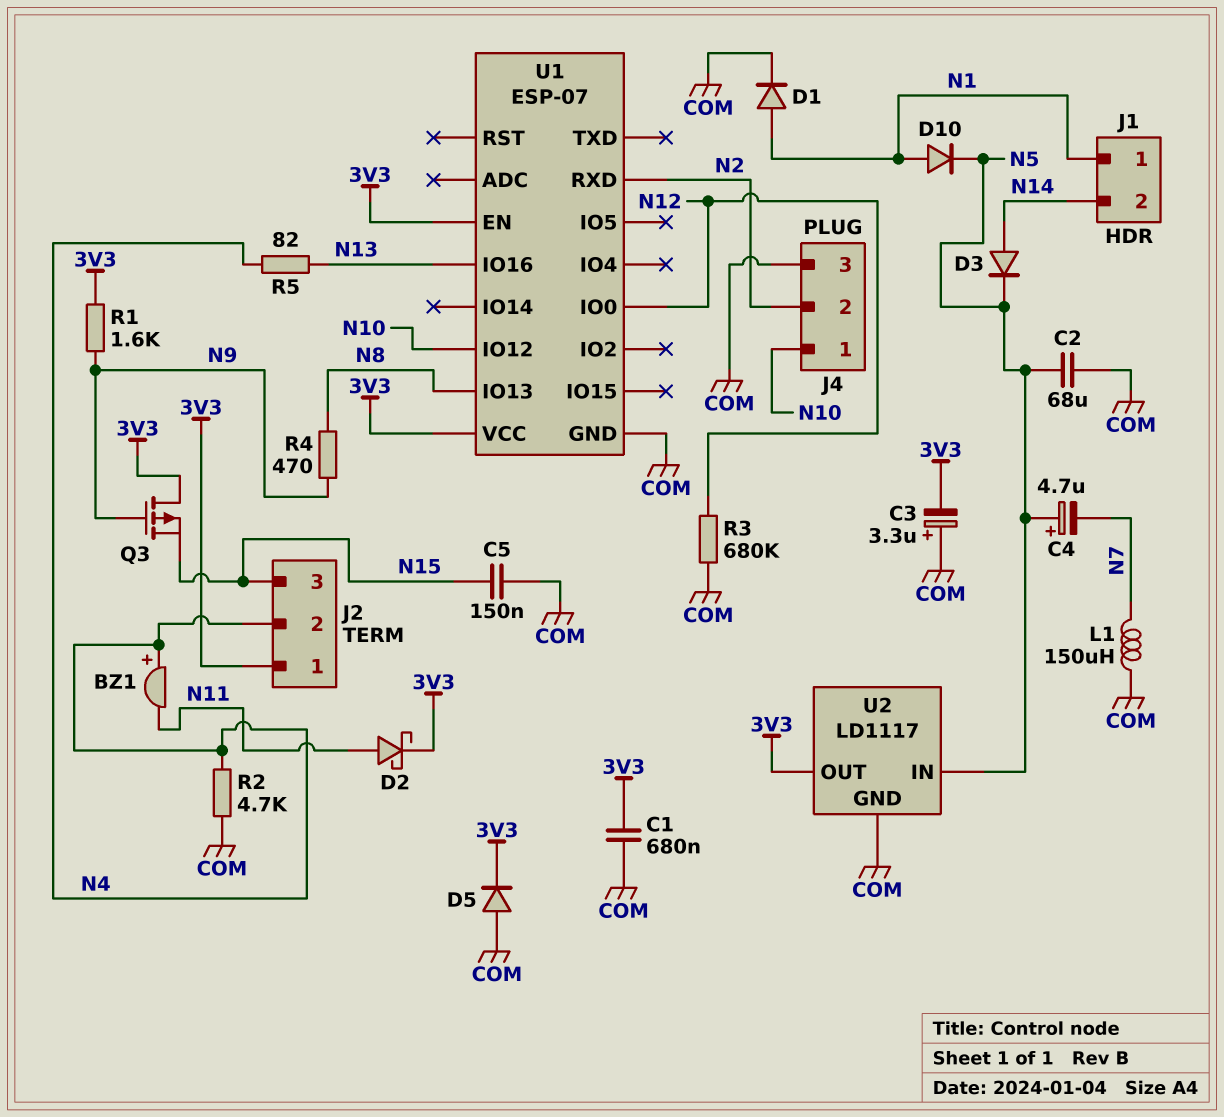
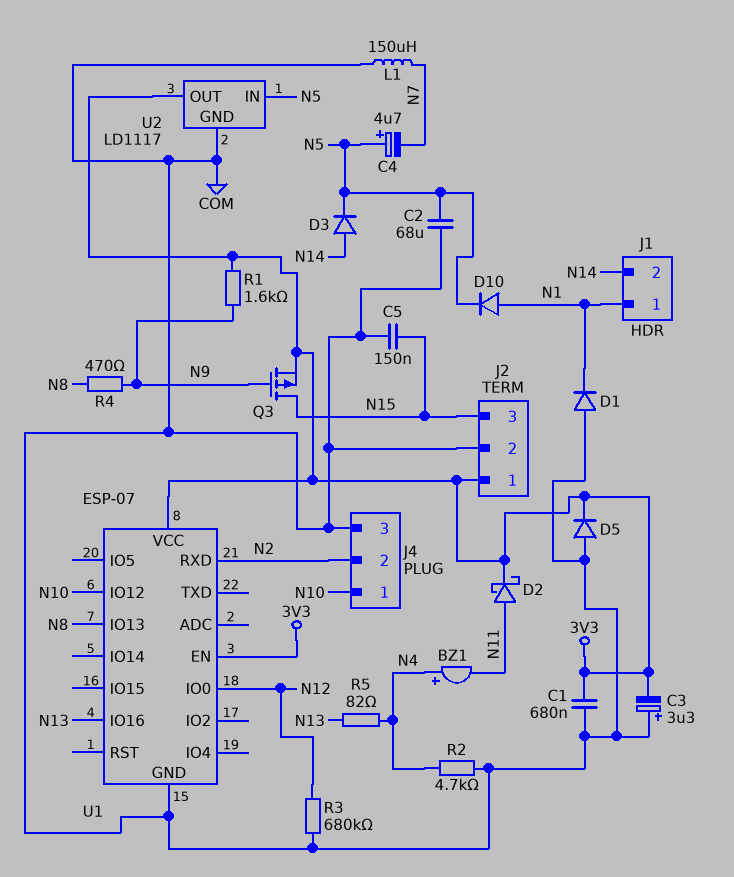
D1: diode (A N1, K COM) -> diode (A COM, K N1)
J2 pin 2: N4 -> COM
Q3: PMOS (G N9, D 3V3, S N15) -> PMOS (G N9, D N15, S 3V3)

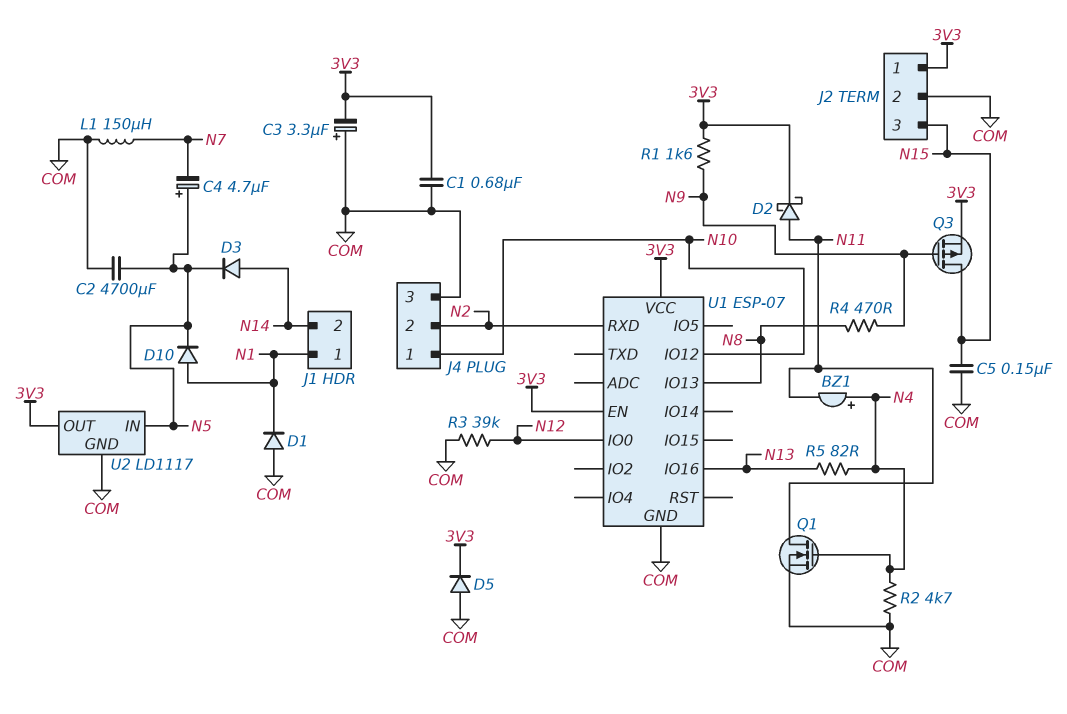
C2: 68uF (COM, N5) -> 4700uF (COM, N5)
Q1: none -> NMOS (G N4, D N11, S COM)
R3: 680k (COM, N12) -> 39k (COM, N12)

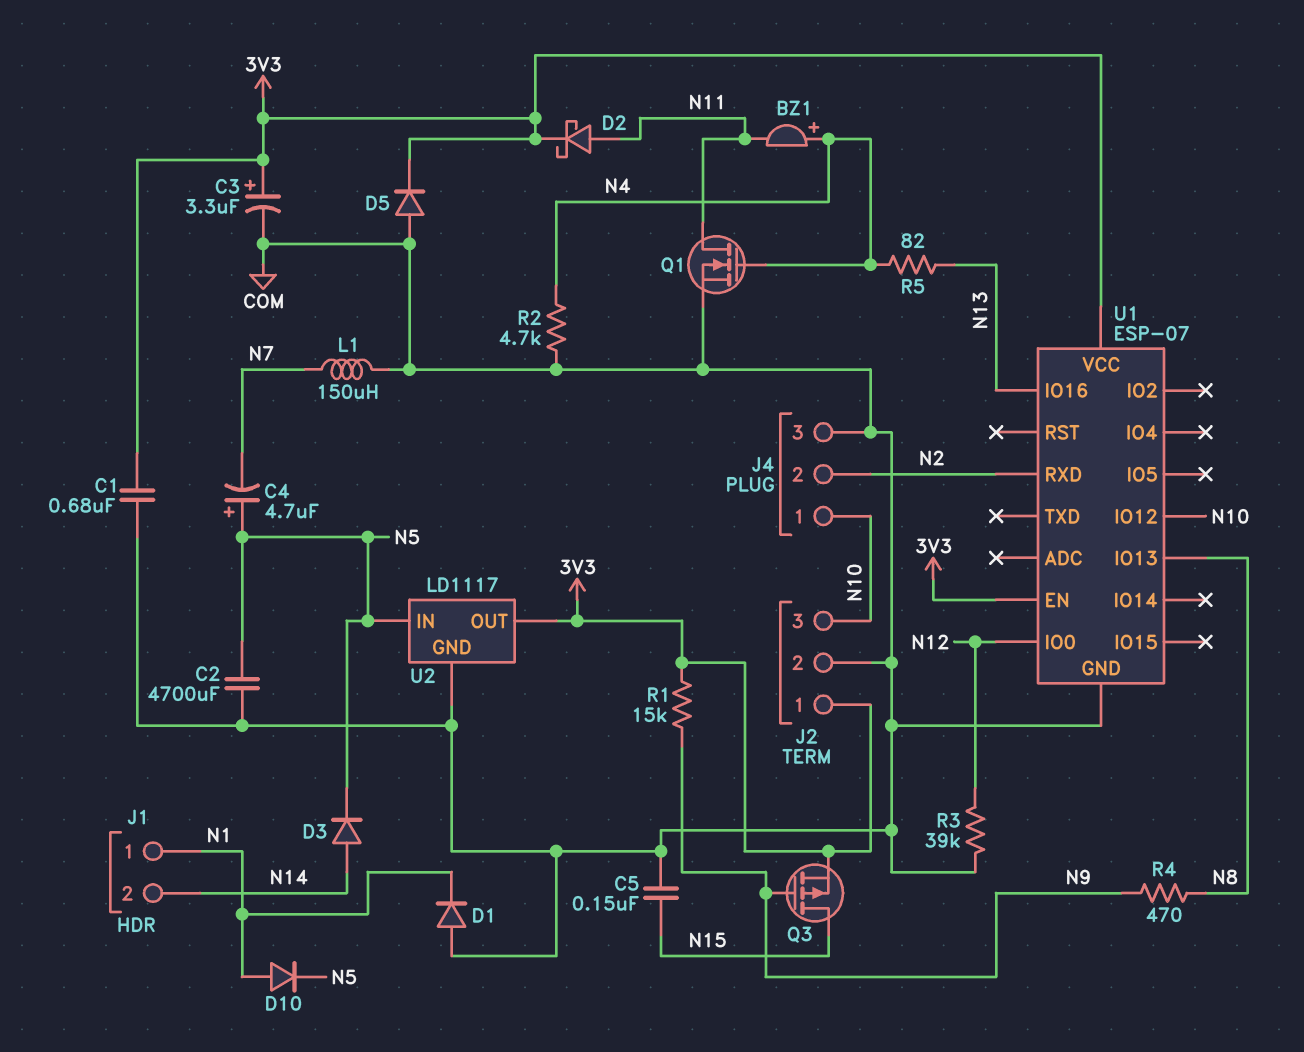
C3: 3.3uF (plus COM, minus 3V3) -> 3.3uF (plus 3V3, minus COM)
J2 pin 3: N15 -> N10
R1: 1.6k (3V3, N9) -> 15k (3V3, N9)

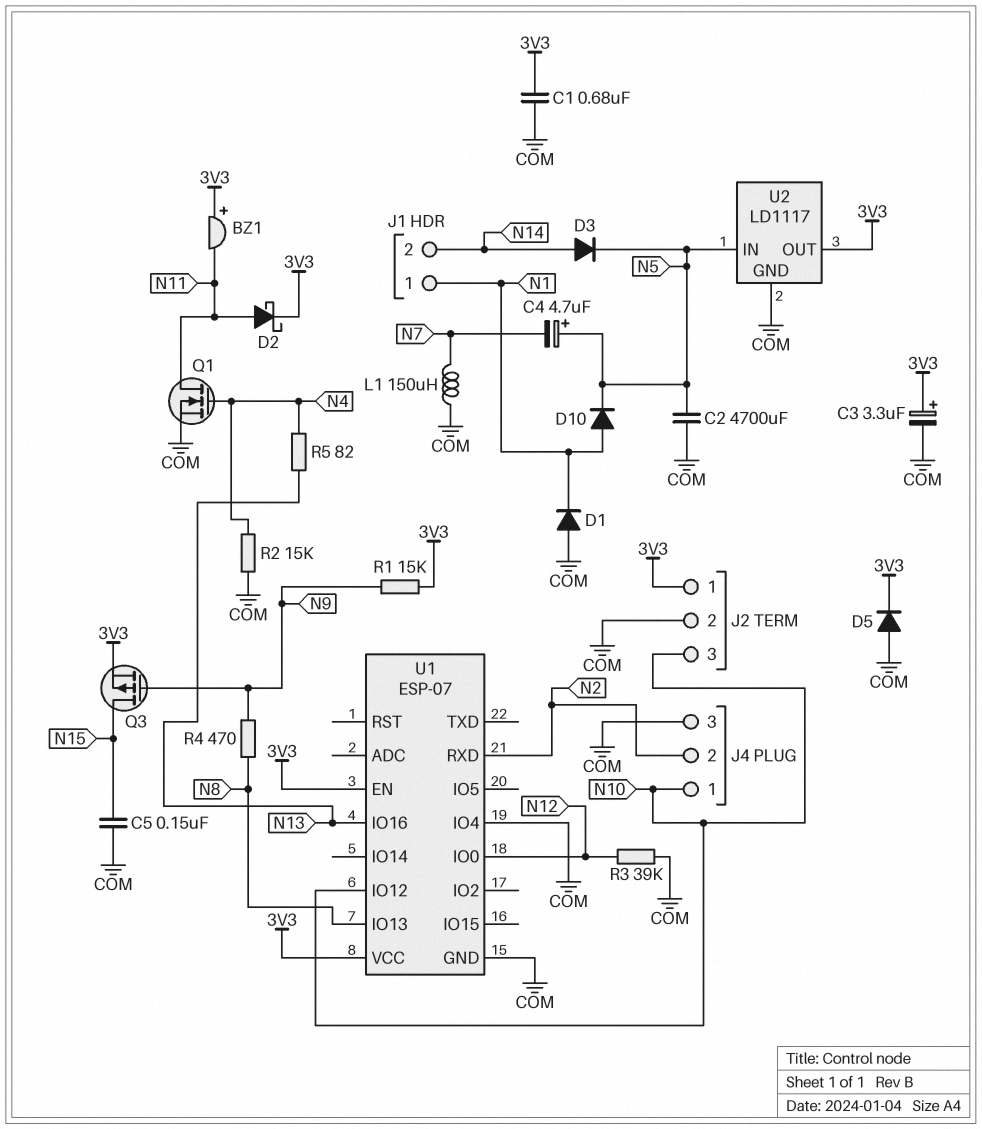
BZ1: buzzer (plus N4, minus N11) -> buzzer (plus 3V3, minus N11)
R2: 4.7k (COM, N4) -> 15k (COM, N4)
U1 pin IO4: none -> COM

